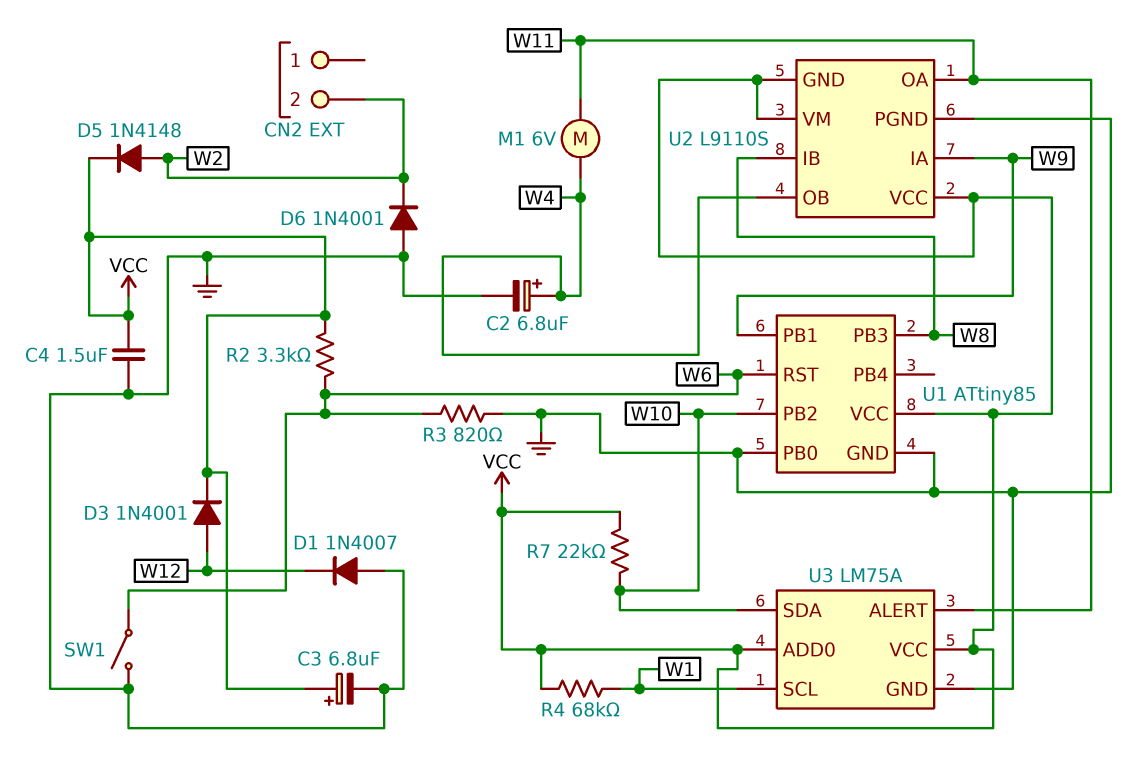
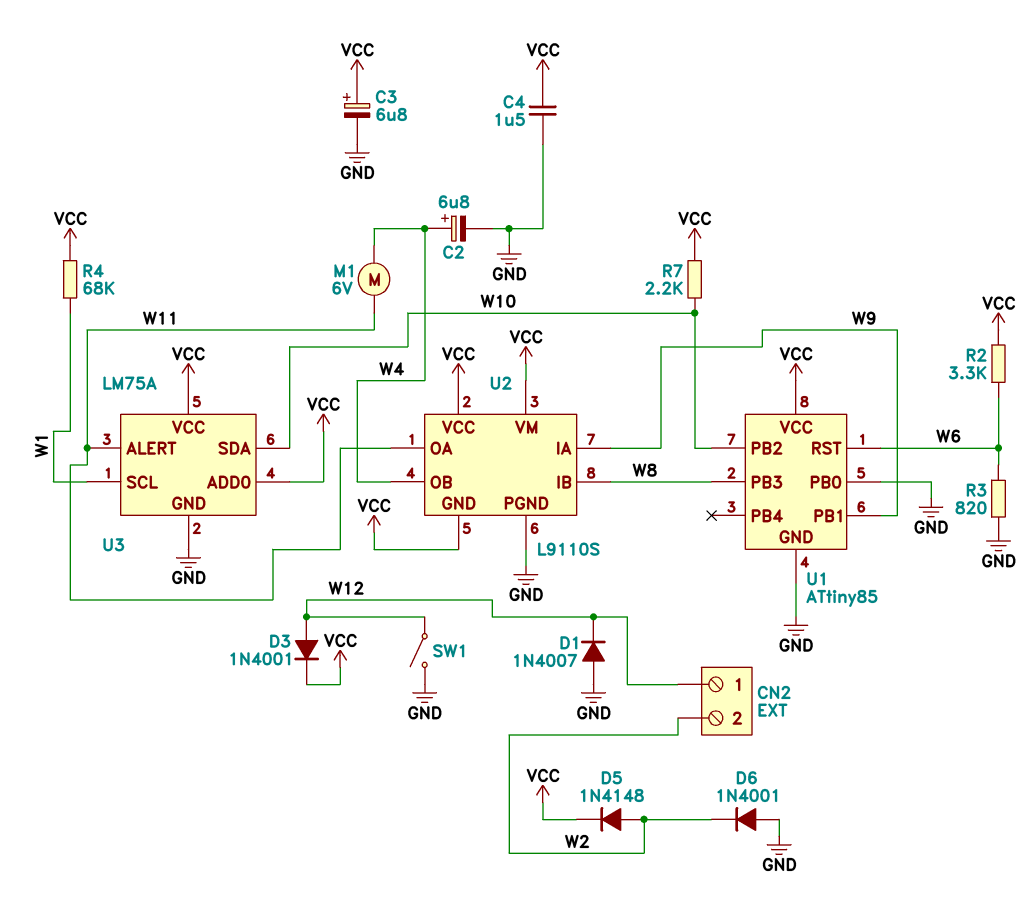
CN2 pin 1: none -> W12
R7: 22k (VCC, W10) -> 2.2k (VCC, W10)
SW1: switch (GND, W6) -> switch (GND, W12)

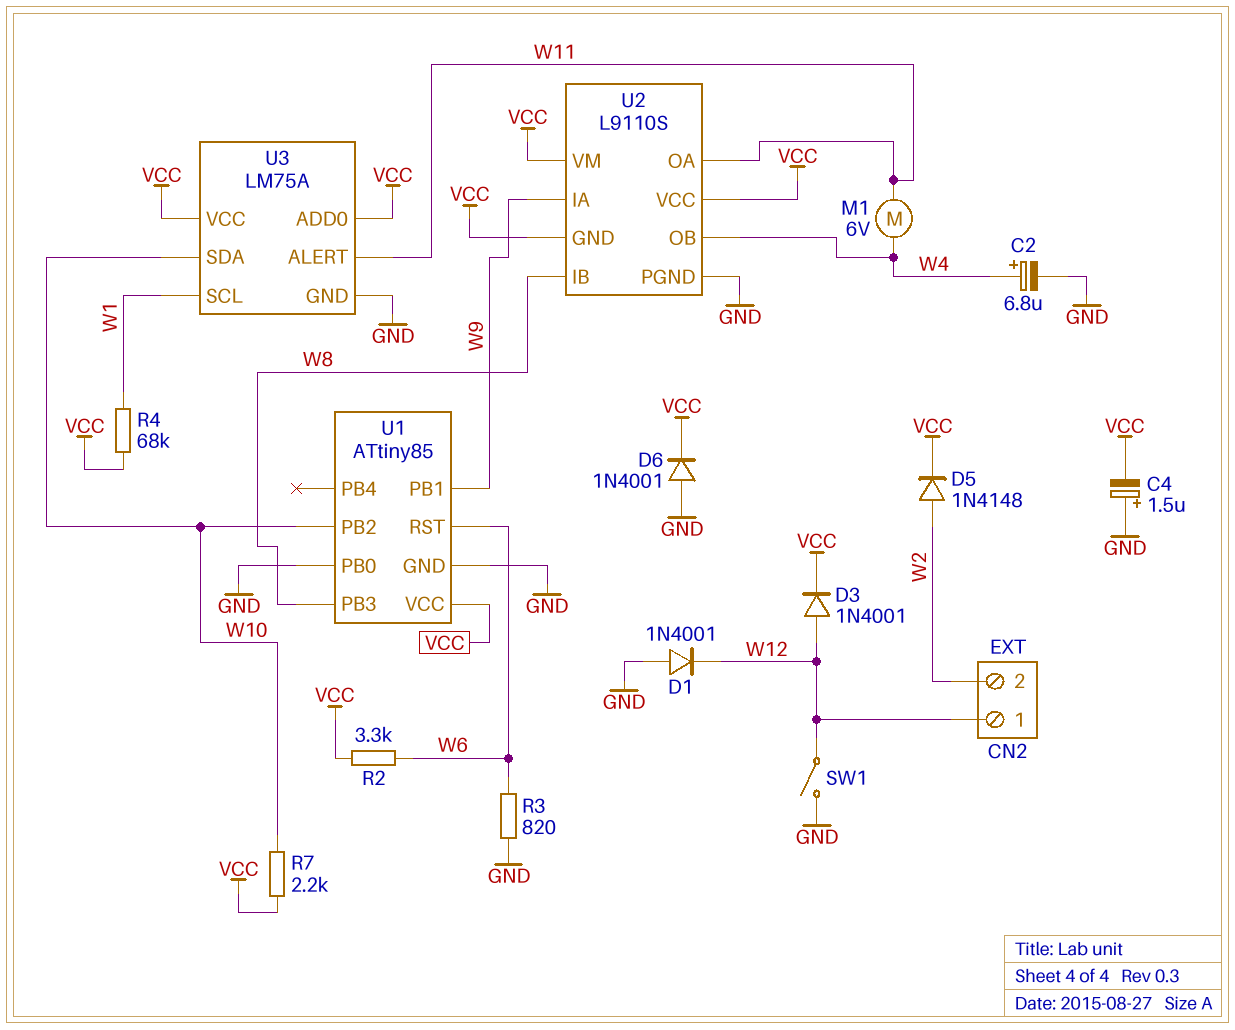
C3: 6.8uF (plus VCC, minus GND) -> none
C4: 1.5uF (GND, VCC) -> 1.5uF (plus GND, minus VCC)
D1: diode 1N4007 (A GND, K W12) -> diode 1N4001 (A GND, K W12)
D6: diode 1N4001 (A GND, K W2) -> diode 1N4001 (A GND, K VCC)

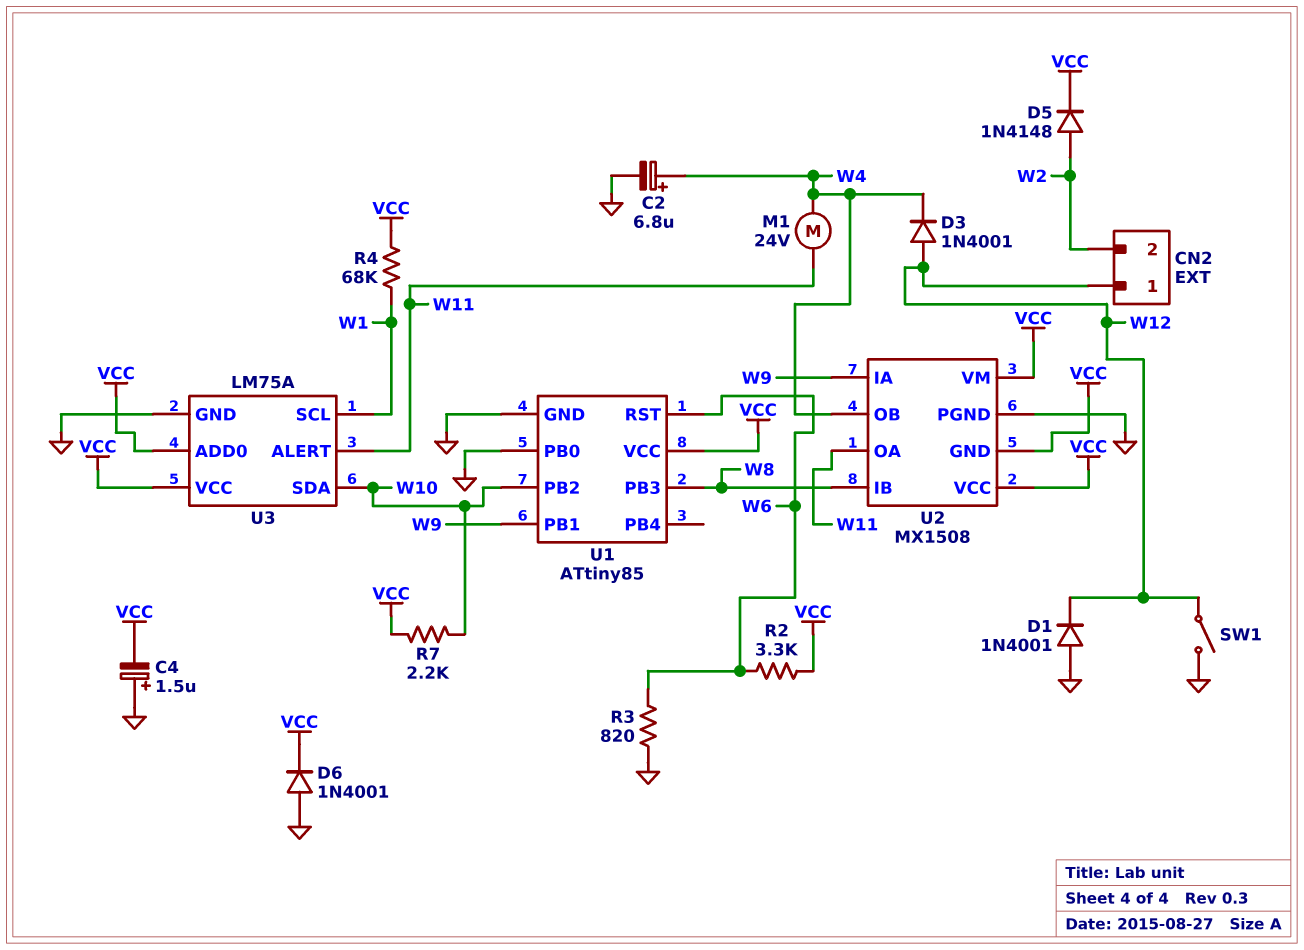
D3: diode 1N4001 (A W12, K VCC) -> diode 1N4001 (A W12, K W4)
M1: motor 6V (W4, W11) -> motor 24V (W4, W11)
U2: L9110S -> MX1508

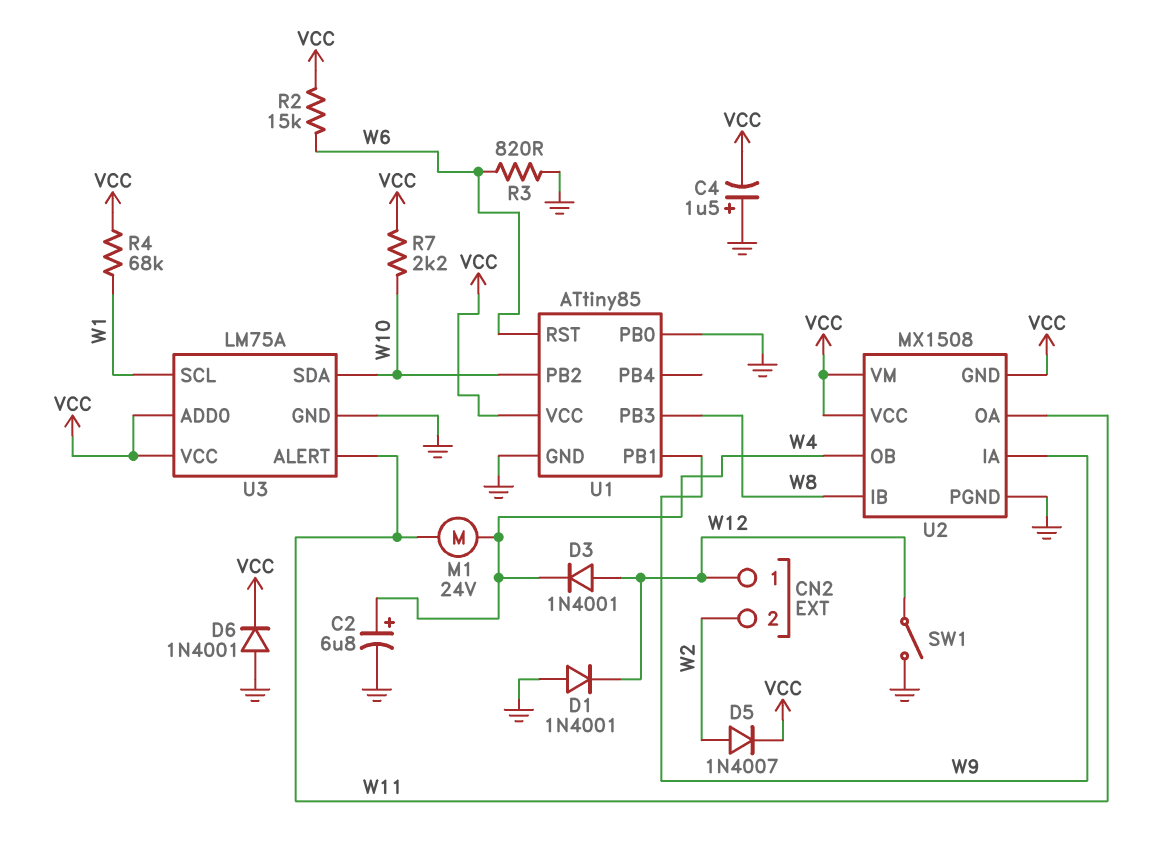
D5: diode 1N4148 (A W2, K VCC) -> diode 1N4007 (A W2, K VCC)
R2: 3.3k (VCC, W6) -> 15k (VCC, W6)

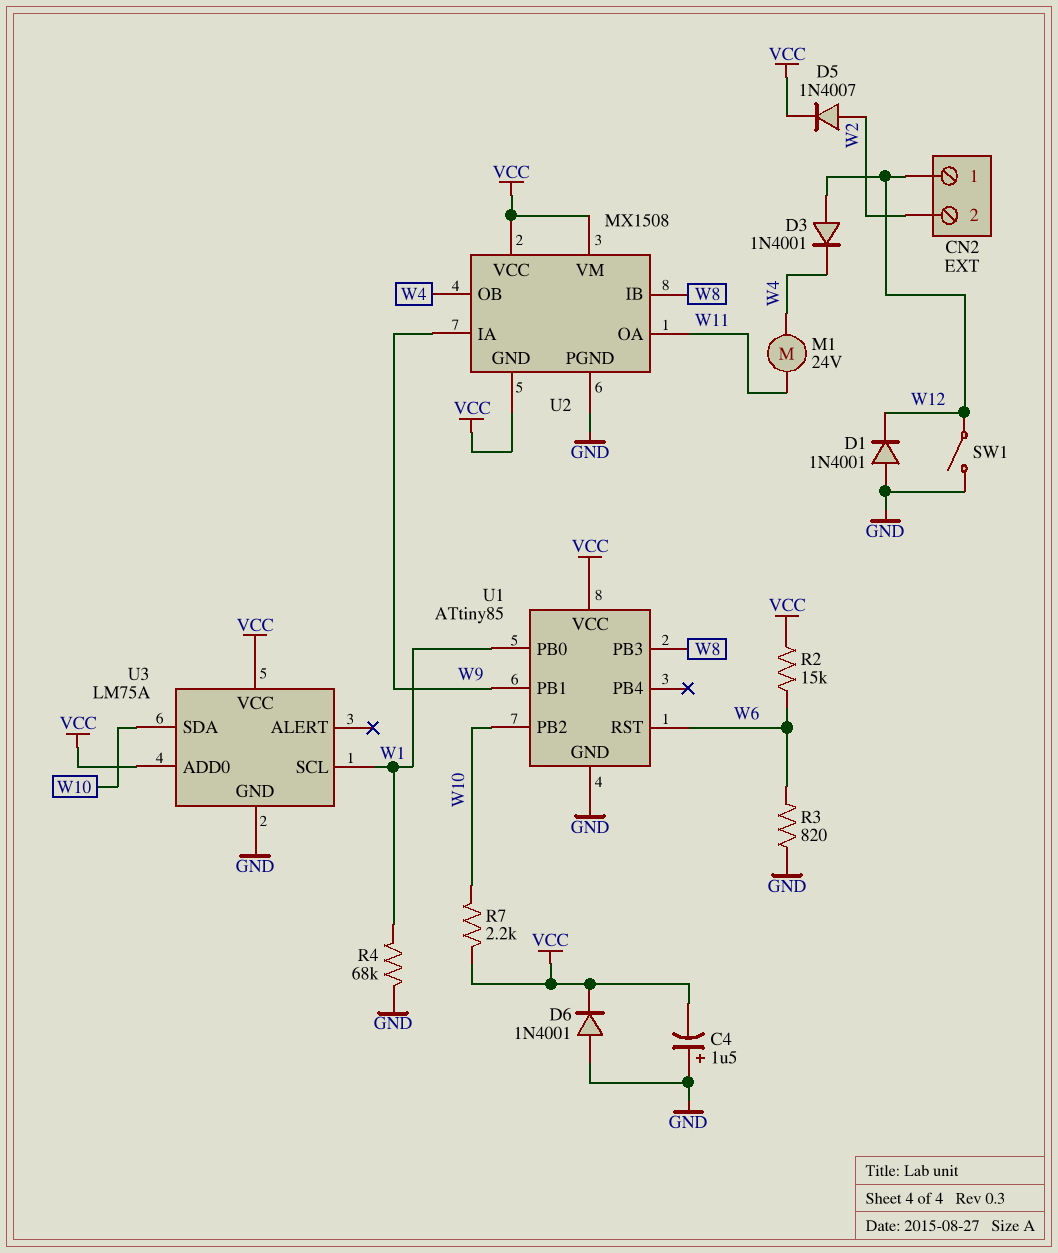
C2: 6.8uF (plus W4, minus GND) -> none
R4: 68k (VCC, W1) -> 68k (GND, W1)
U1 pin PB0: GND -> W1
U3 pin ALERT: W11 -> none

